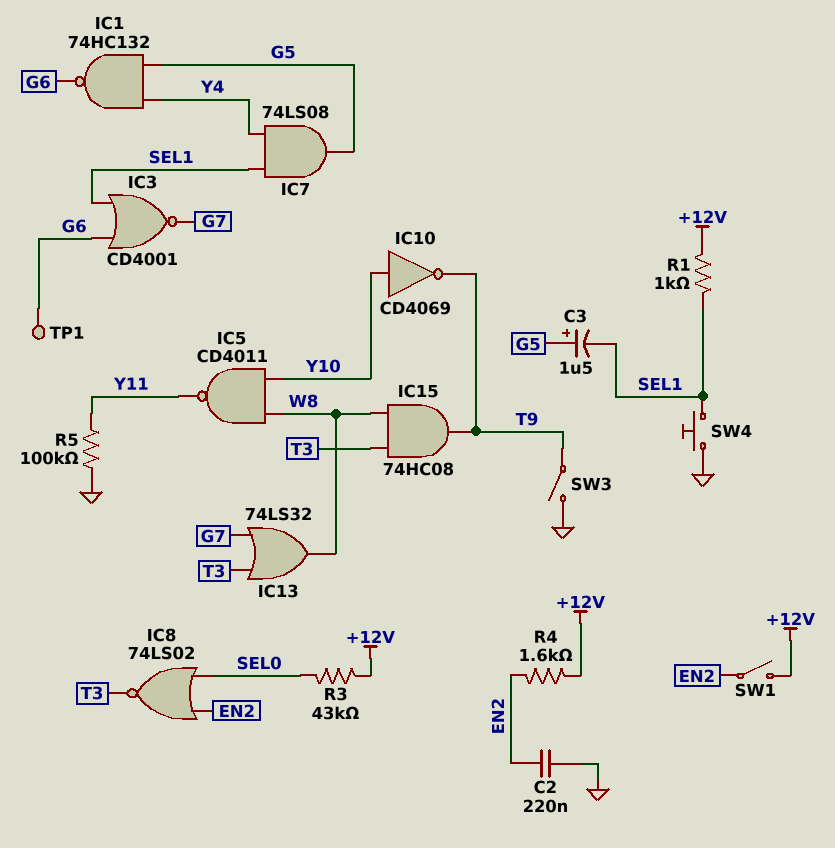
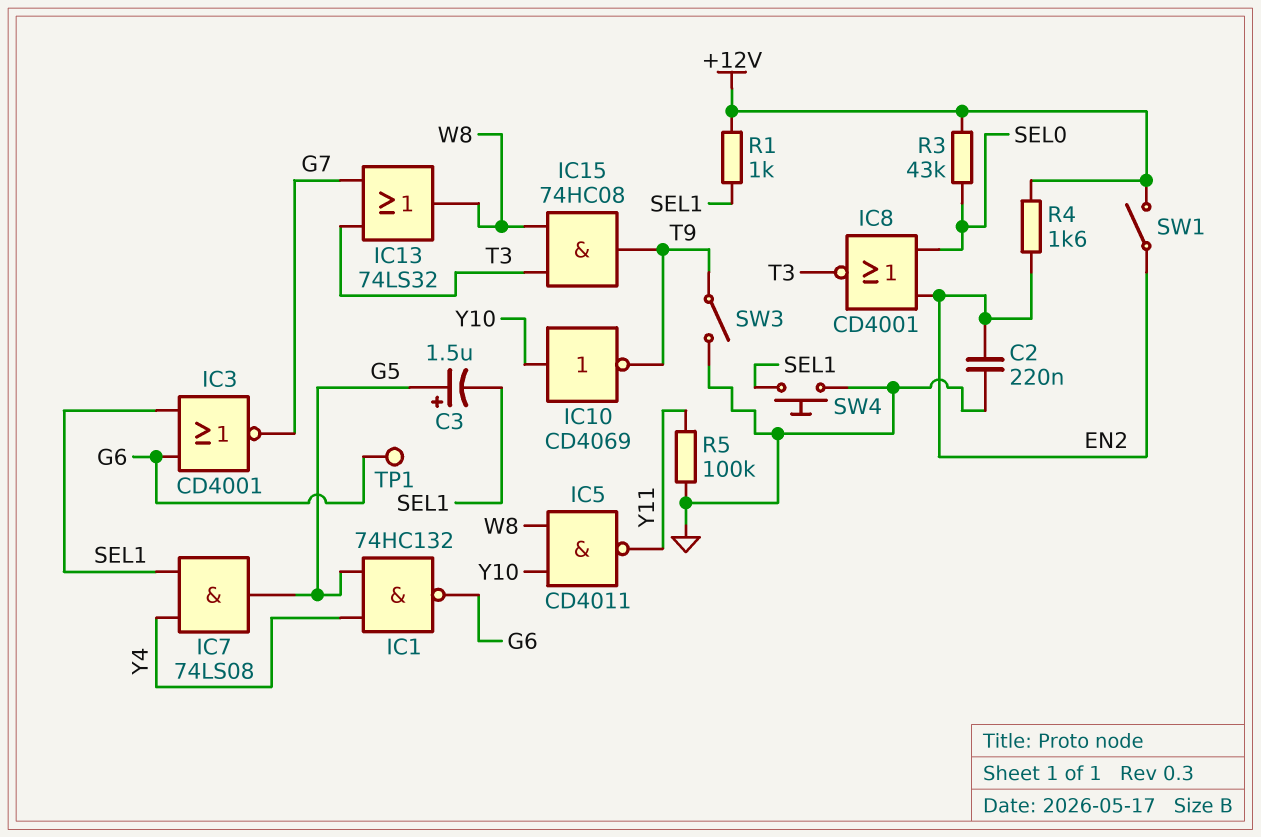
IC8: NOR 74LS02 (in EN2, in SEL0, out T3) -> NOR CD4001 (in EN2, in SEL0, out T3)

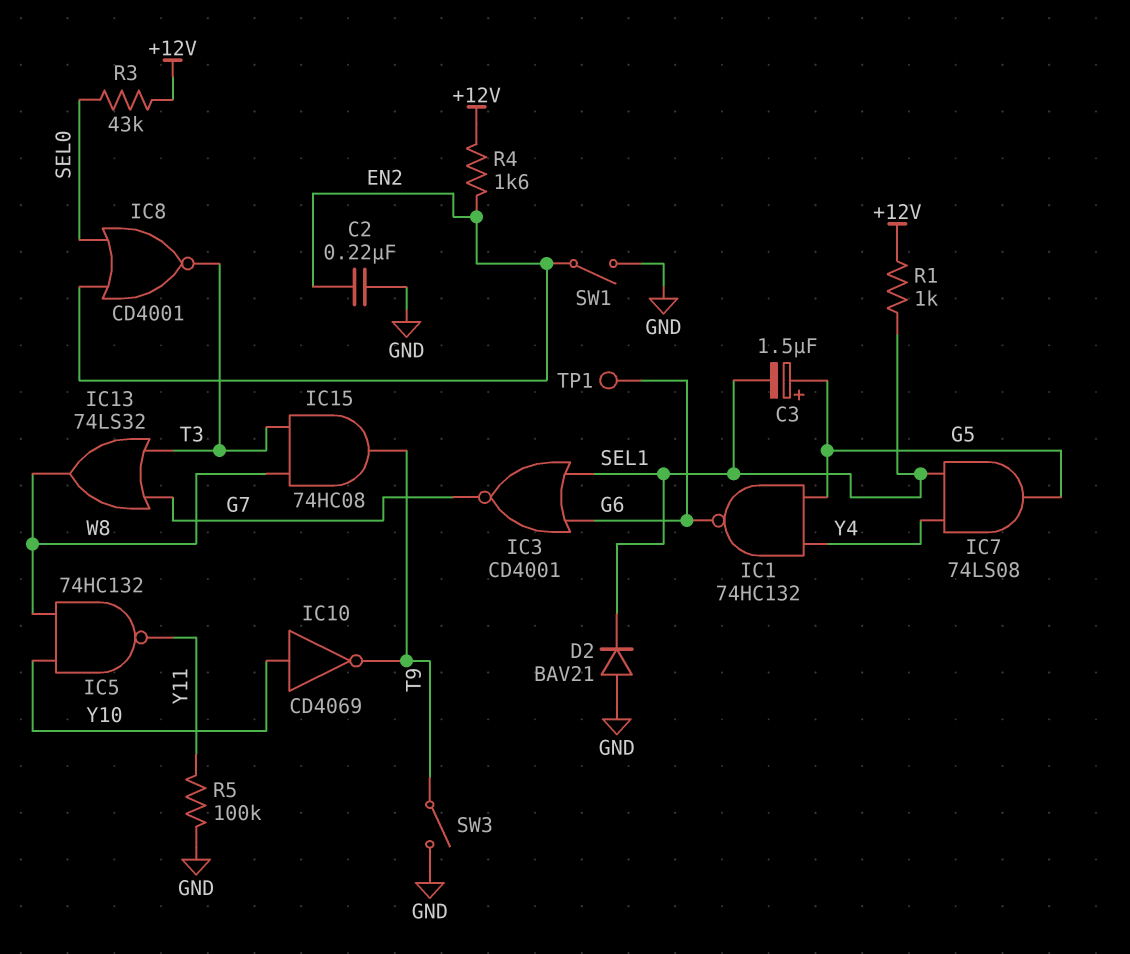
D2: none -> diode BAV21 (A GND, K SEL1)
IC5: NAND CD4011 (in W8, in Y10, out Y11) -> NAND 74HC132 (in W8, in Y10, out Y11)
SW1: switch (+12V, EN2) -> switch (EN2, GND)
SW4: button (GND, SEL1) -> none

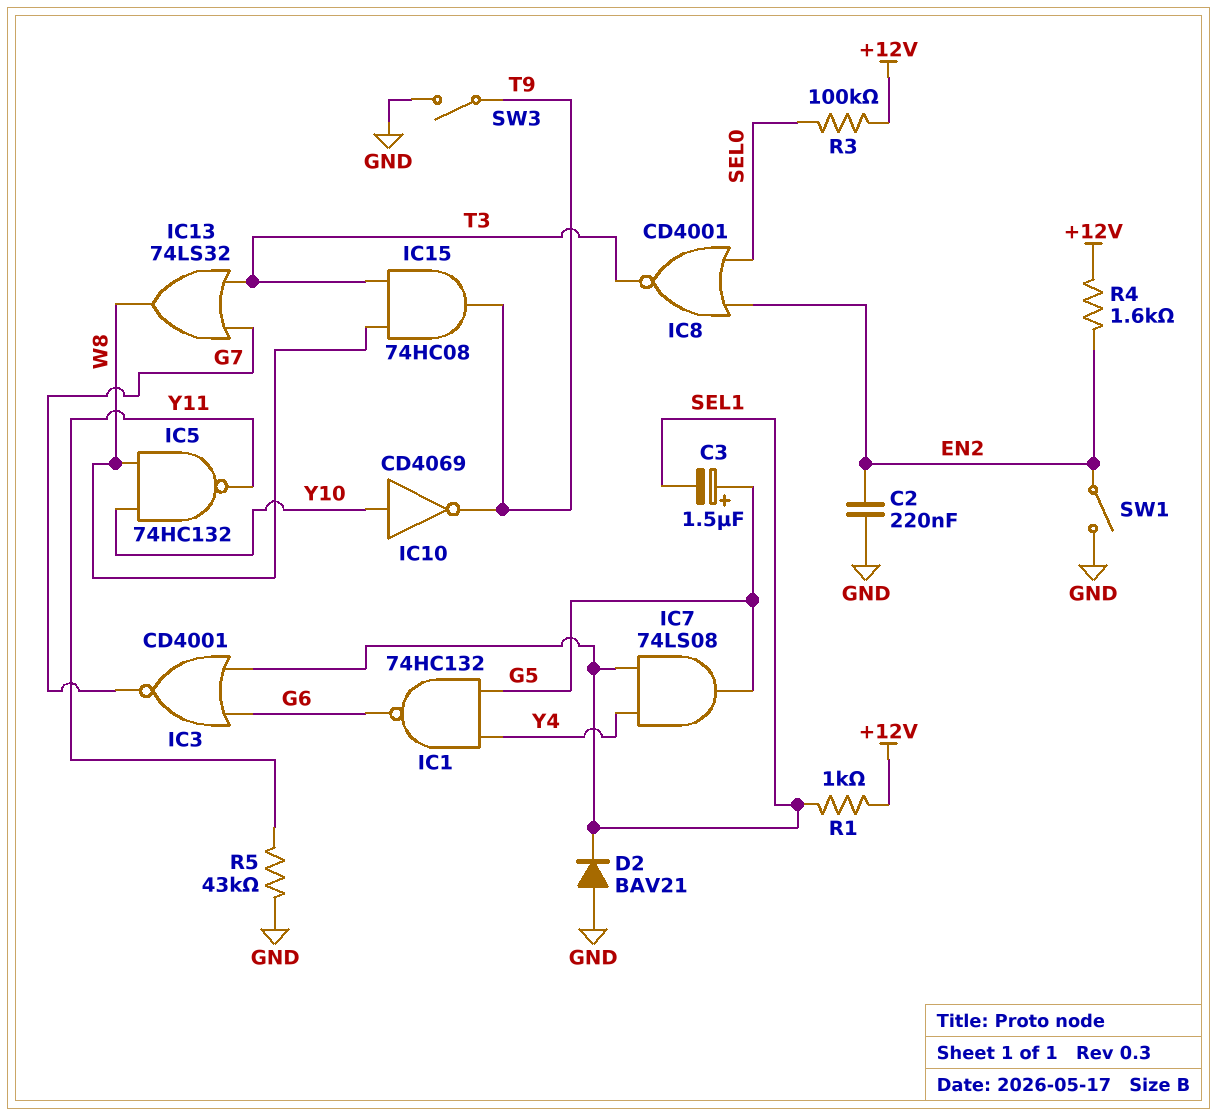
R3: 43k (+12V, SEL0) -> 100k (+12V, SEL0)
R5: 100k (GND, Y11) -> 43k (GND, Y11)
TP1: test point (G6) -> none

